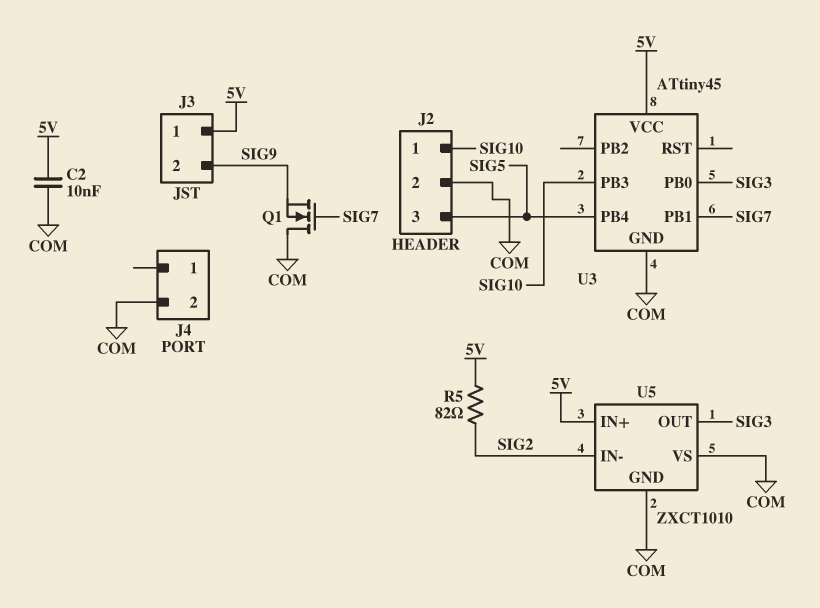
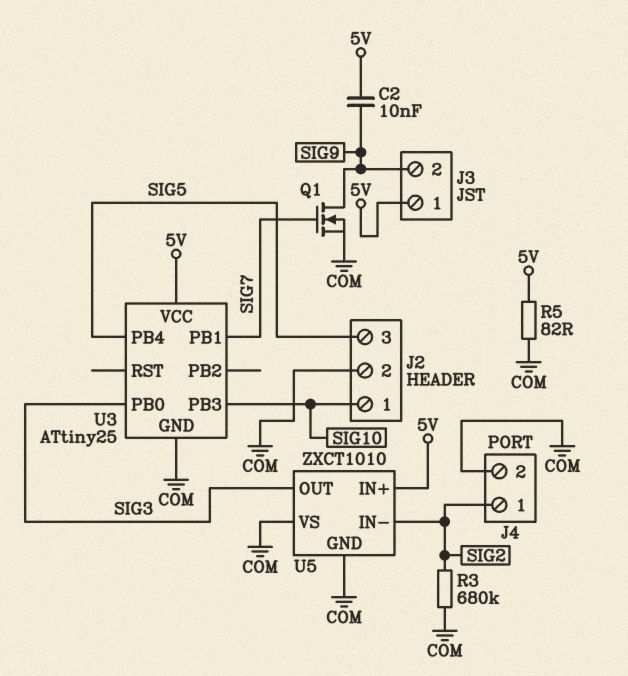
C2: 10nF (5V, COM) -> 10nF (5V, SIG9)
J4 pin 1: none -> SIG2
Q1: NMOS (G SIG7, D COM, S SIG9) -> NMOS (G SIG7, D SIG9, S COM)
R3: none -> 680k (COM, SIG2)
R5: 82 (5V, SIG2) -> 82 (5V, COM)
U3: ATtiny45 -> ATtiny25

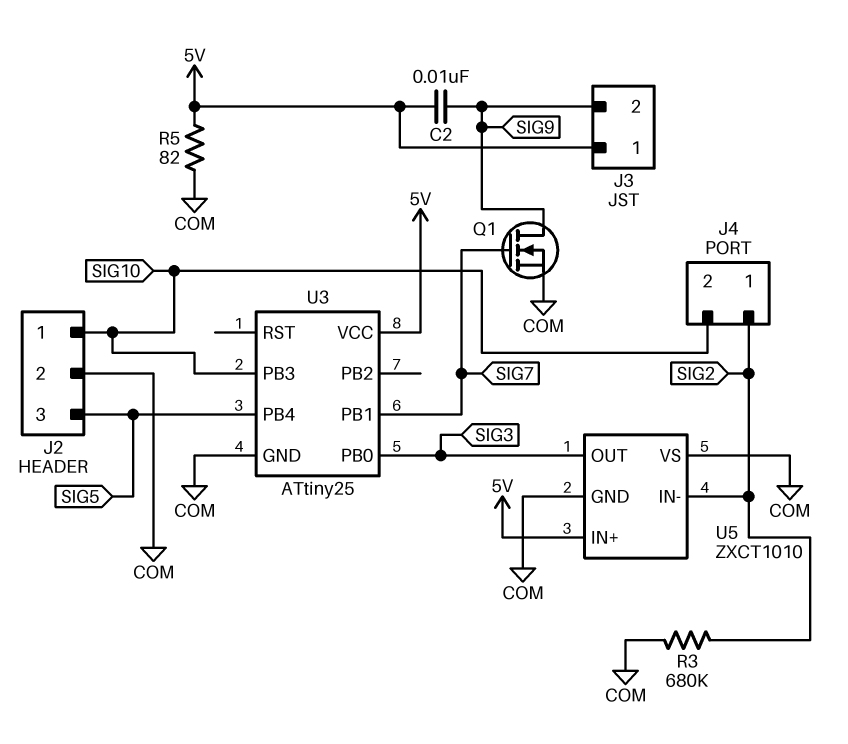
J4 pin 2: COM -> SIG10

